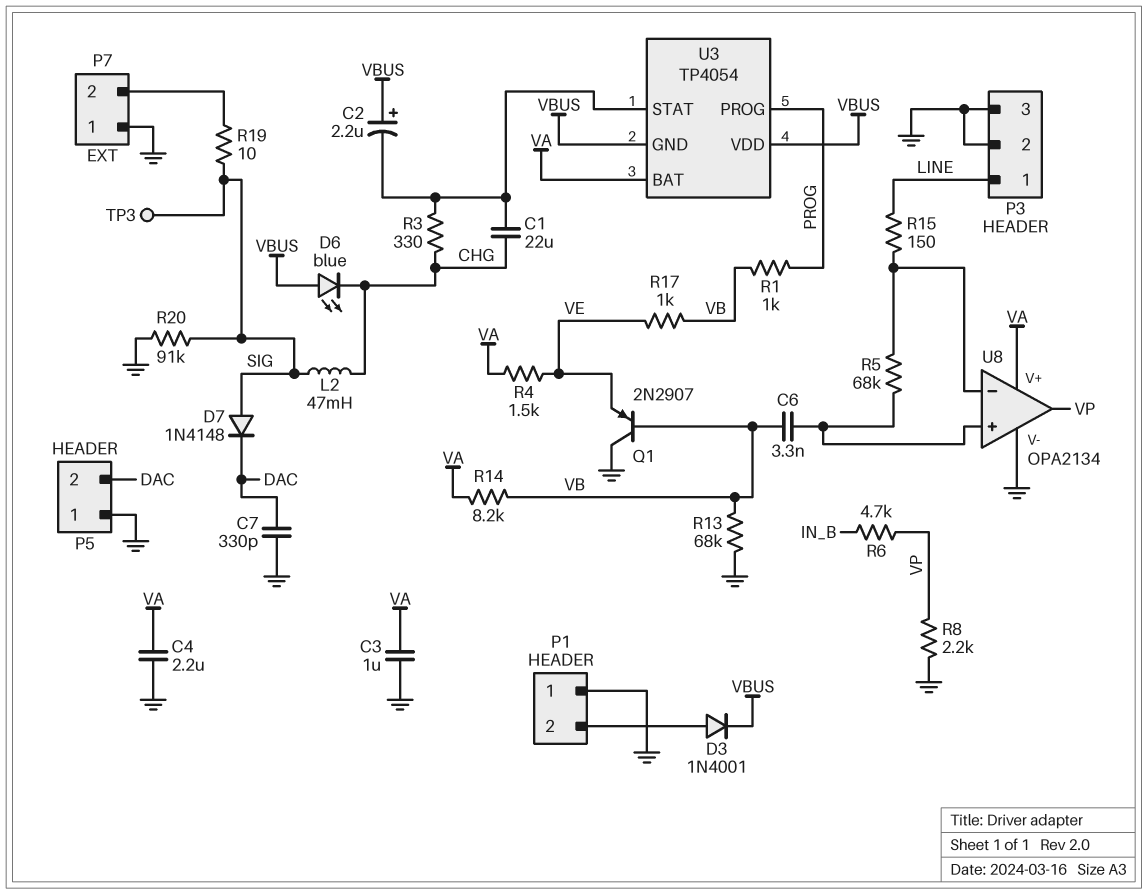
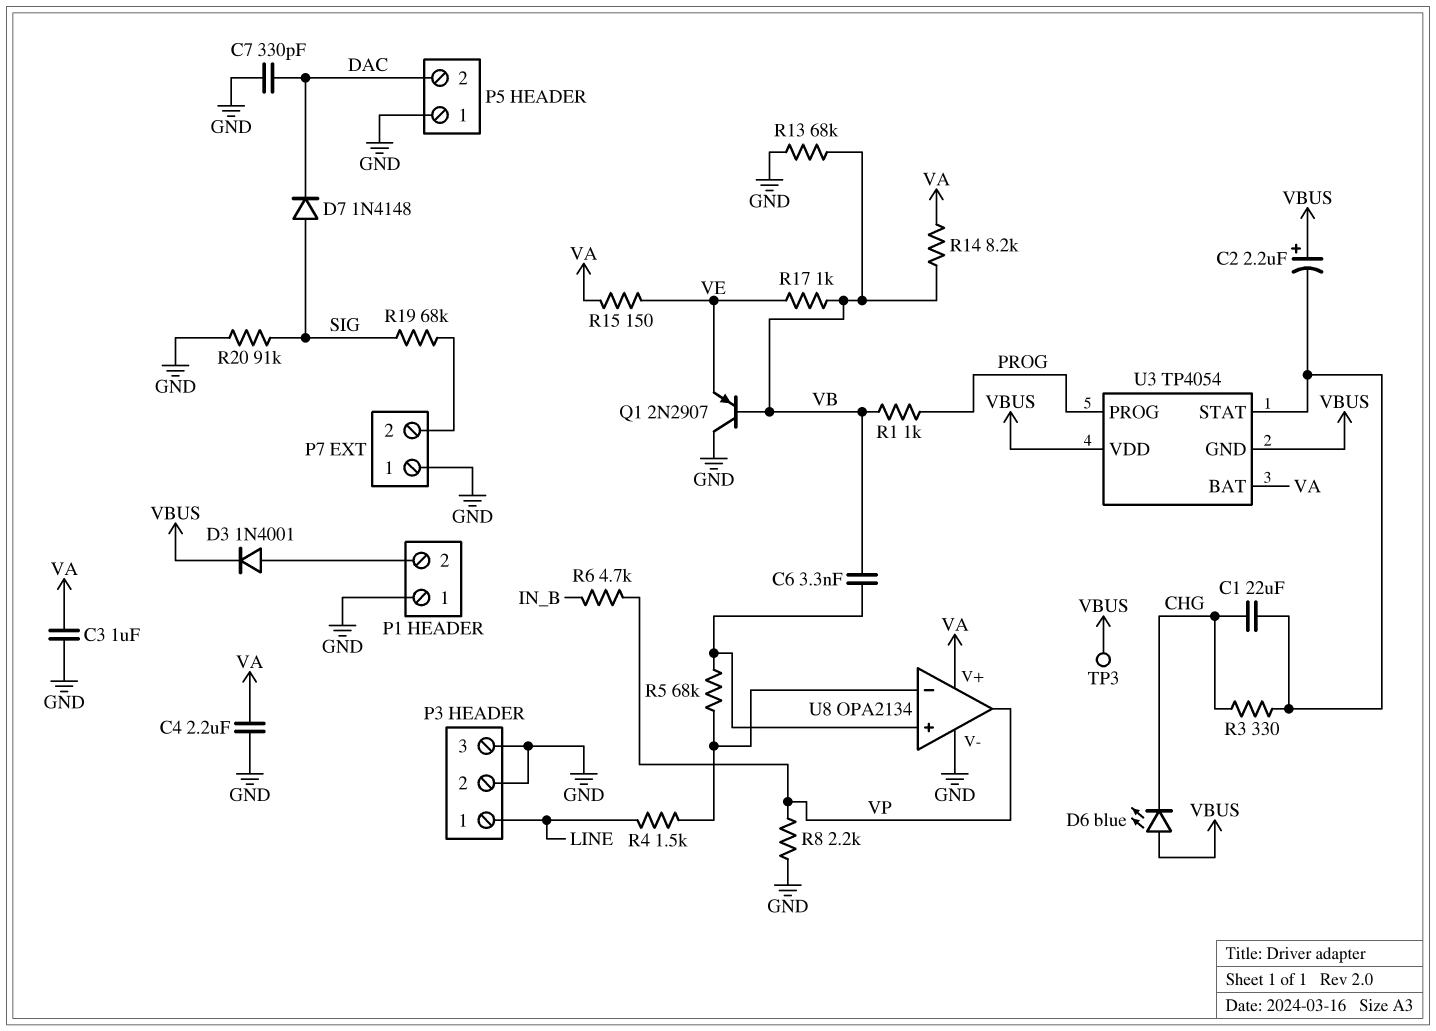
L2: 47mH (CHG, SIG) -> none
R4: 1.5k (VA, VE) -> 1.5k (LINE, U8/in-)
R15: 150 (LINE, U8/in-) -> 150 (VA, VE)
R19: 10 (P7/2, SIG) -> 68k (P7/2, SIG)
TP3: test point (SIG) -> test point (VBUS)

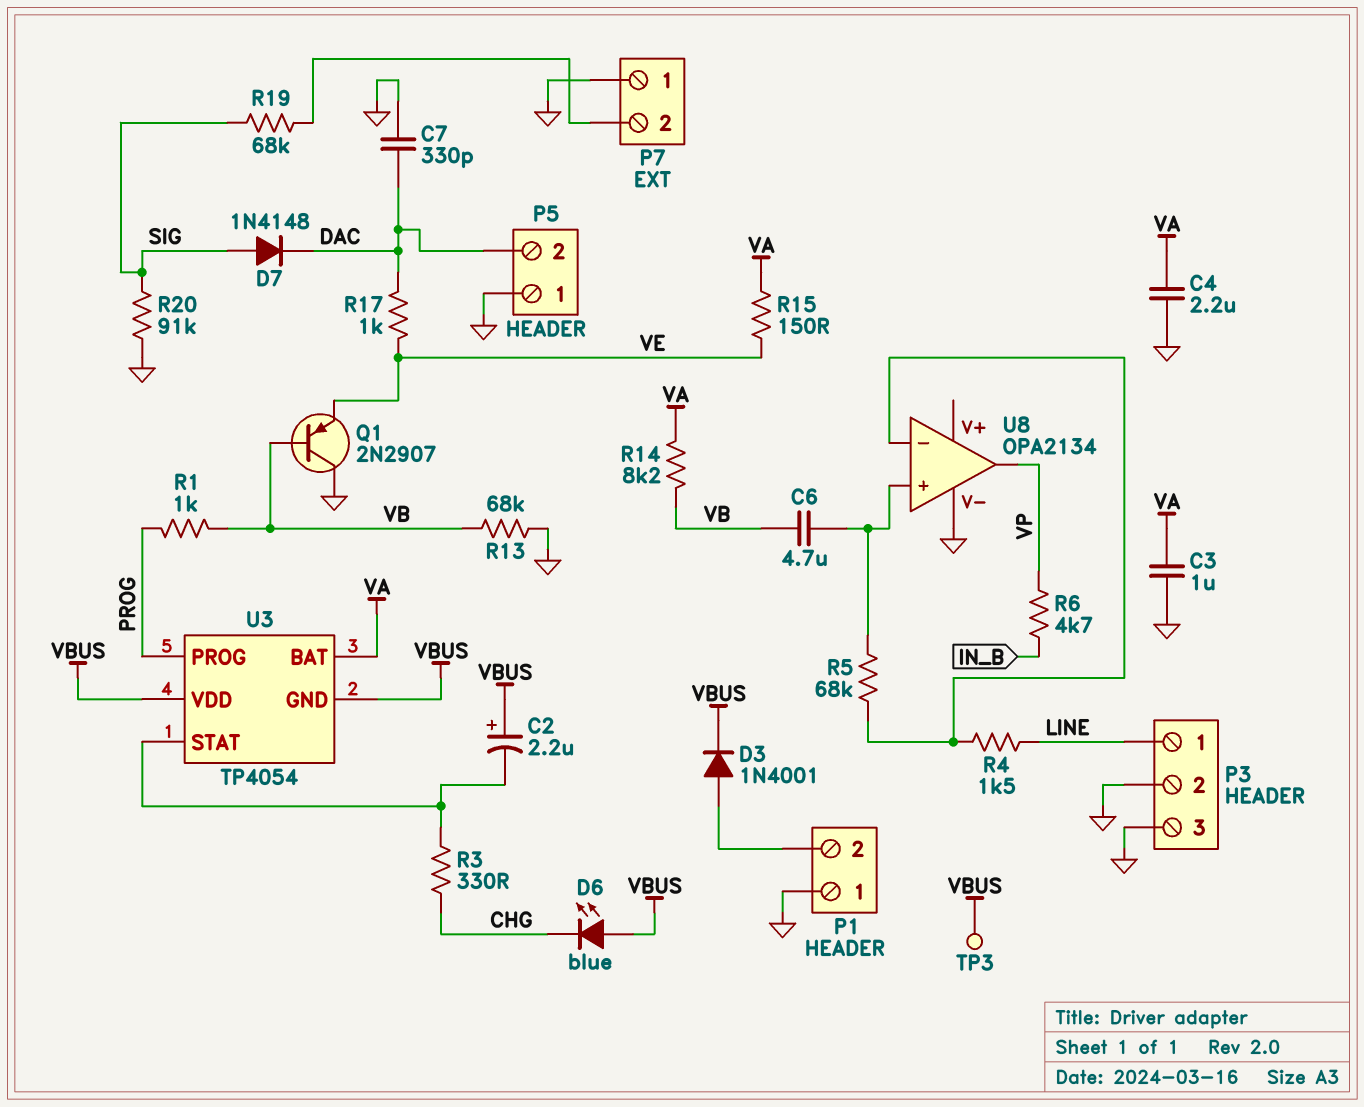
C1: 22uF (CHG, U3/STAT) -> none
C6: 3.3nF (U8/in+, VB) -> 4.7uF (U8/in+, VB)
R8: 2.2k (GND, VP) -> none
R17: 1k (VB, VE) -> 1k (DAC, VE)
U8 pin V+: VA -> none

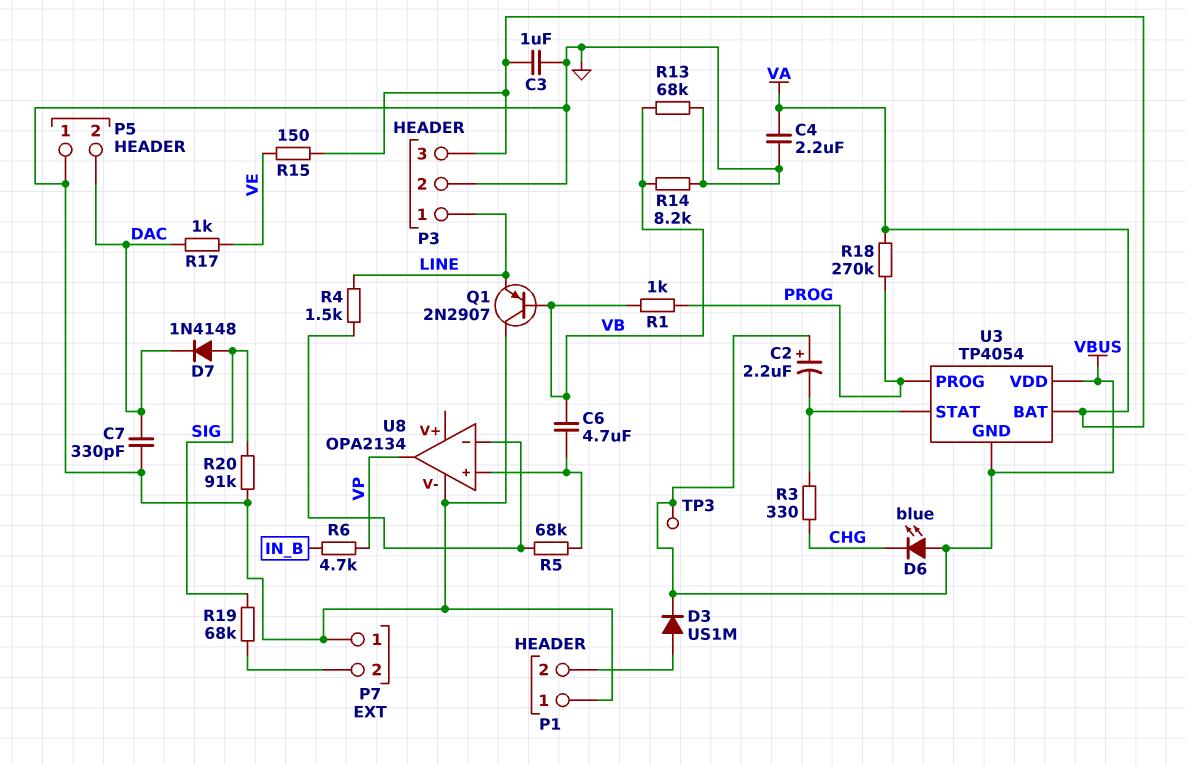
D3: diode 1N4001 (A P1/2, K VBUS) -> diode US1M (A P1/2, K VBUS)
P3 pin 3: GND -> VA
Q1: PNP 2N2907 (B VB, C GND, E VE) -> PNP 2N2907 (B VB, C GND, E LINE)
R14: 8.2k (VA, VB) -> 8.2k (GND, VB)
R18: none -> 270k (PROG, VA)

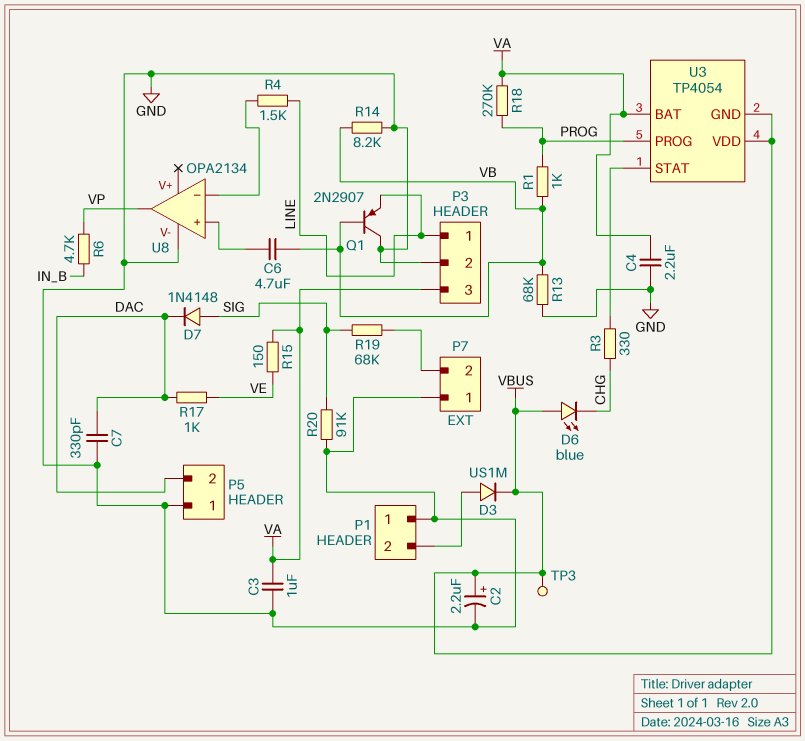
C2: 2.2uF (plus VBUS, minus U3/STAT) -> 2.2uF (plus VBUS, minus GND)
R5: 68k (U8/in+, U8/in-) -> none

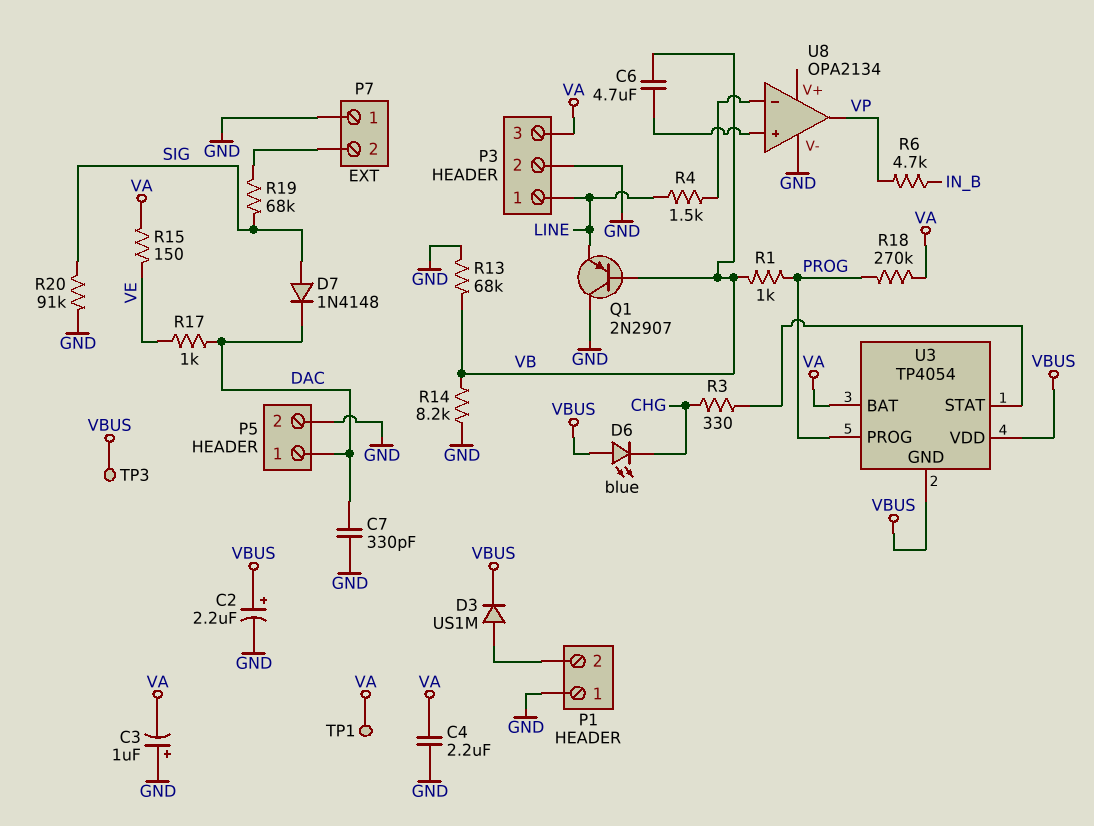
C3: 1uF (GND, VA) -> 1uF (plus GND, minus VA)
P5 pin 1: GND -> DAC
P5 pin 2: DAC -> GND
TP1: none -> test point (VA)

